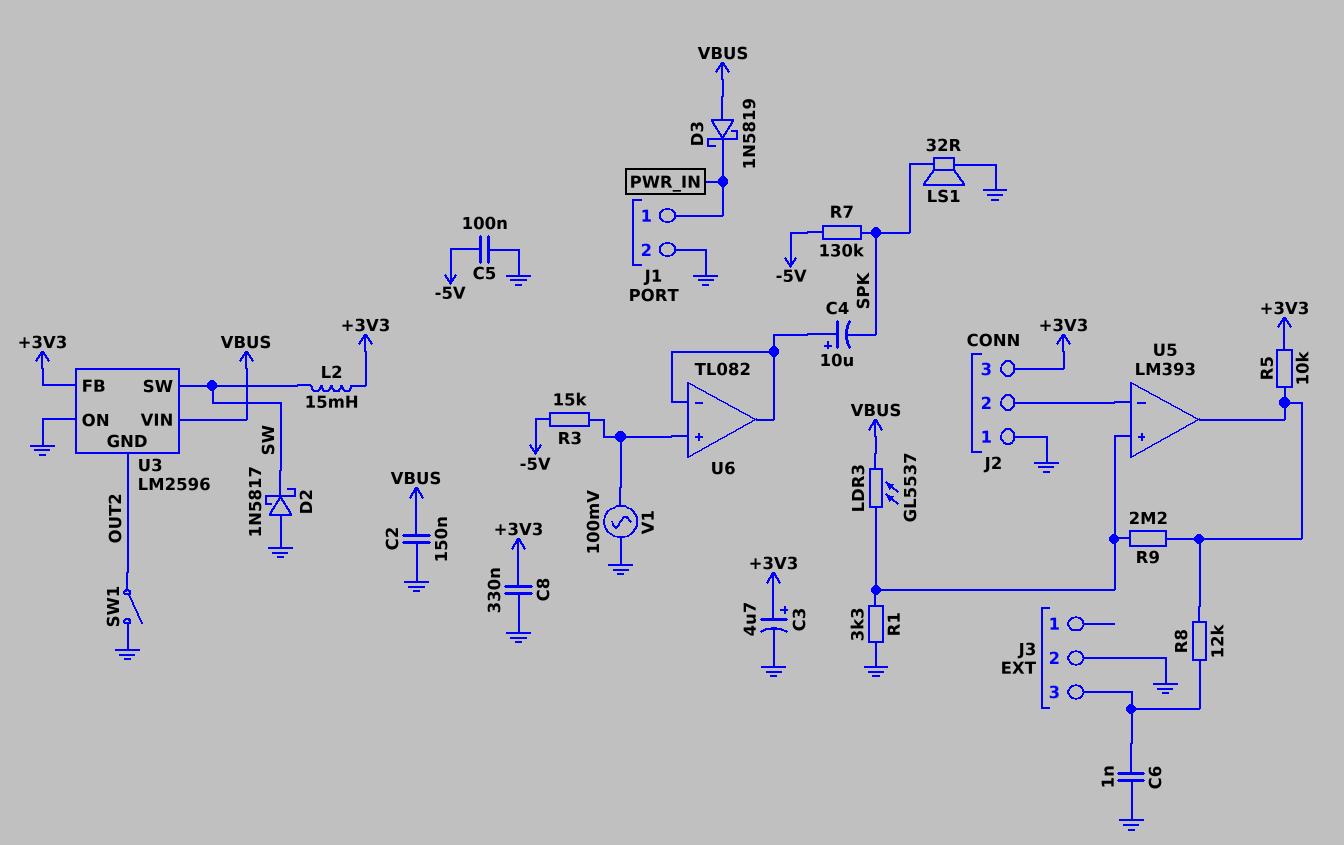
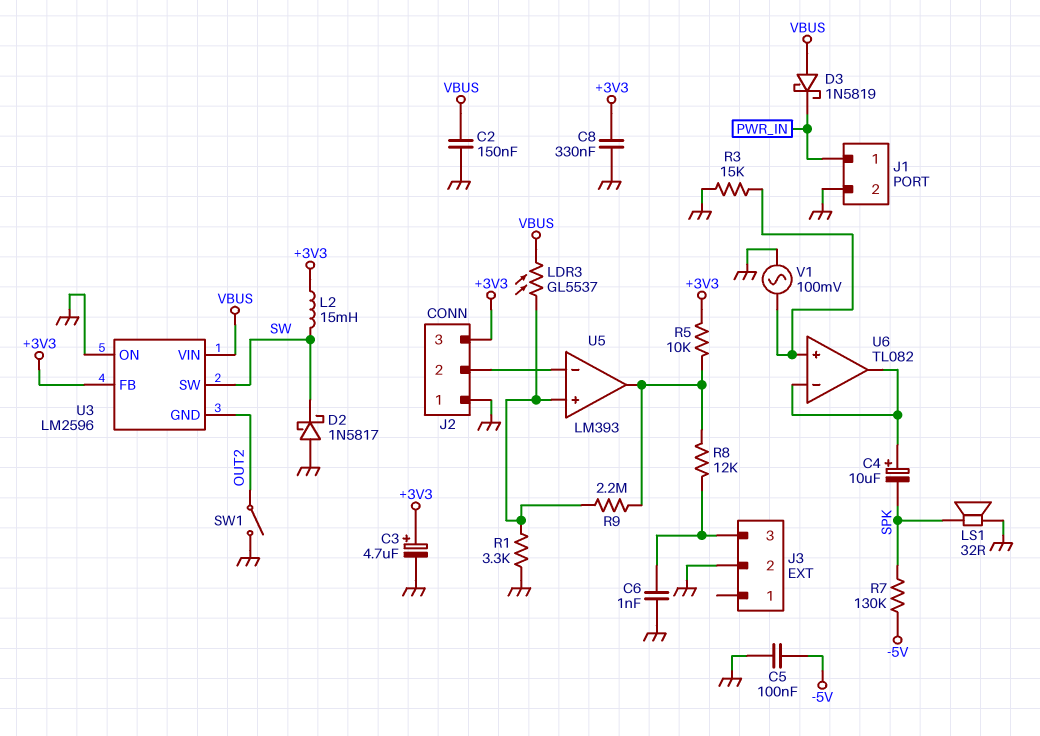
R3: 15k (-5V, U6/in+) -> 15k (GND, U6/in+)

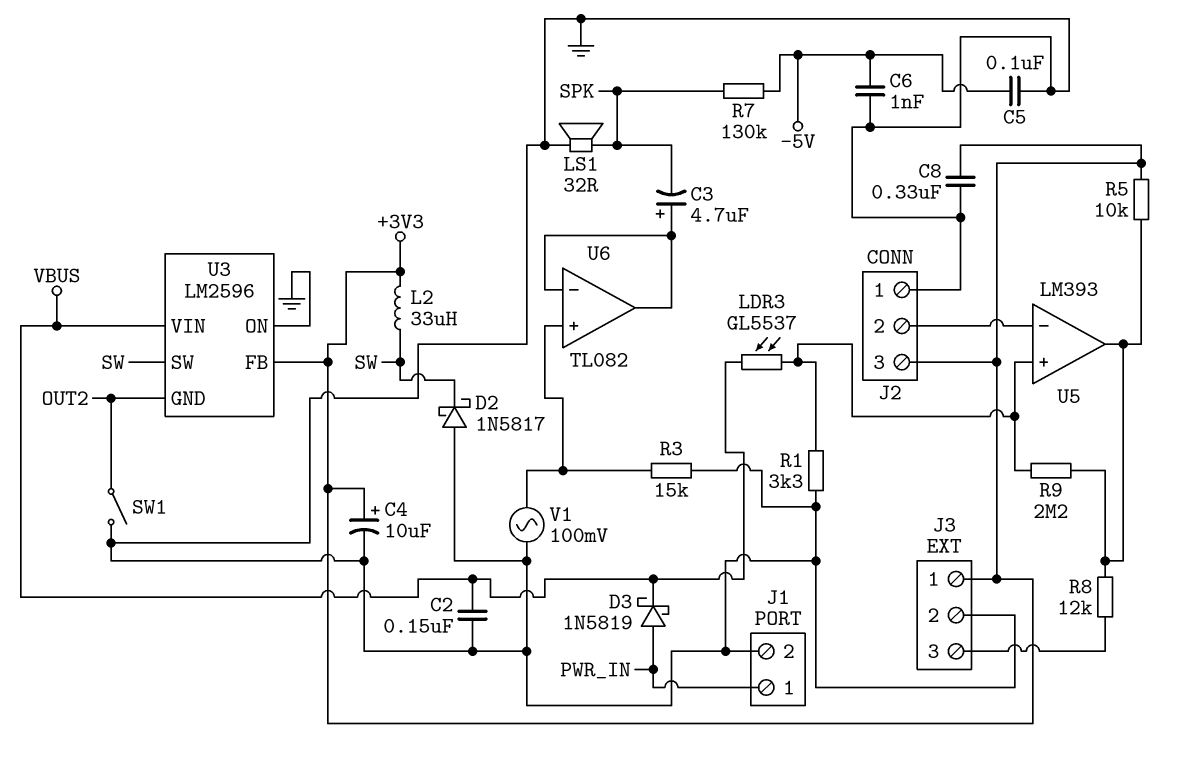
C3: 4.7uF (plus +3V3, minus GND) -> 4.7uF (plus U6/in-, minus SPK)
C4: 10uF (plus U6/in-, minus SPK) -> 10uF (plus +3V3, minus GND)
C6: 1nF (GND, J3/3) -> 1nF (-5V, GND)
D3: schottky 1N5819 (A VBUS, K PWR_IN) -> schottky 1N5819 (A PWR_IN, K VBUS)
J3 pin 1: none -> +3V3
L2: 15mH (+3V3, SW) -> 33uH (+3V3, SW)

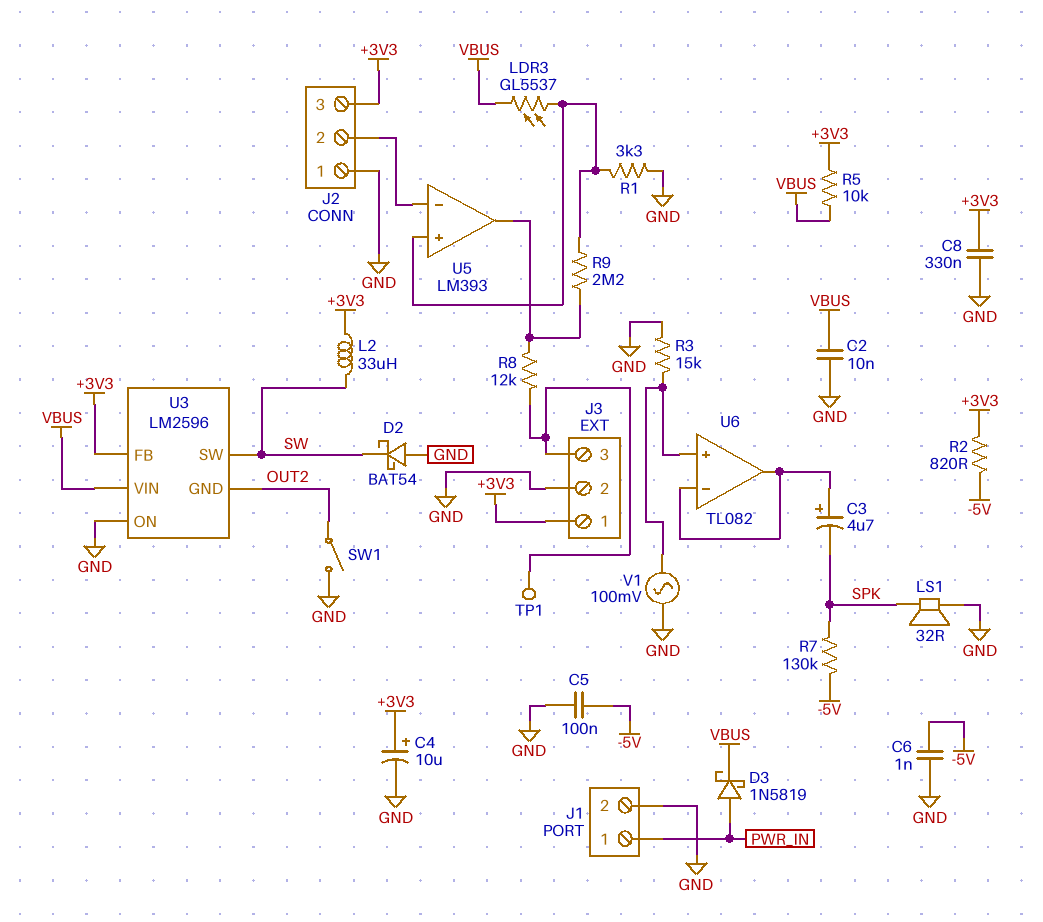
C2: 150nF (GND, VBUS) -> 10nF (GND, VBUS)
D2: schottky 1N5817 (A GND, K SW) -> schottky BAT54 (A GND, K SW)
R2: none -> 820 (+3V3, -5V)
R5: 10k (+3V3, U5/out) -> 10k (+3V3, VBUS)
TP1: none -> test point (J3/3)

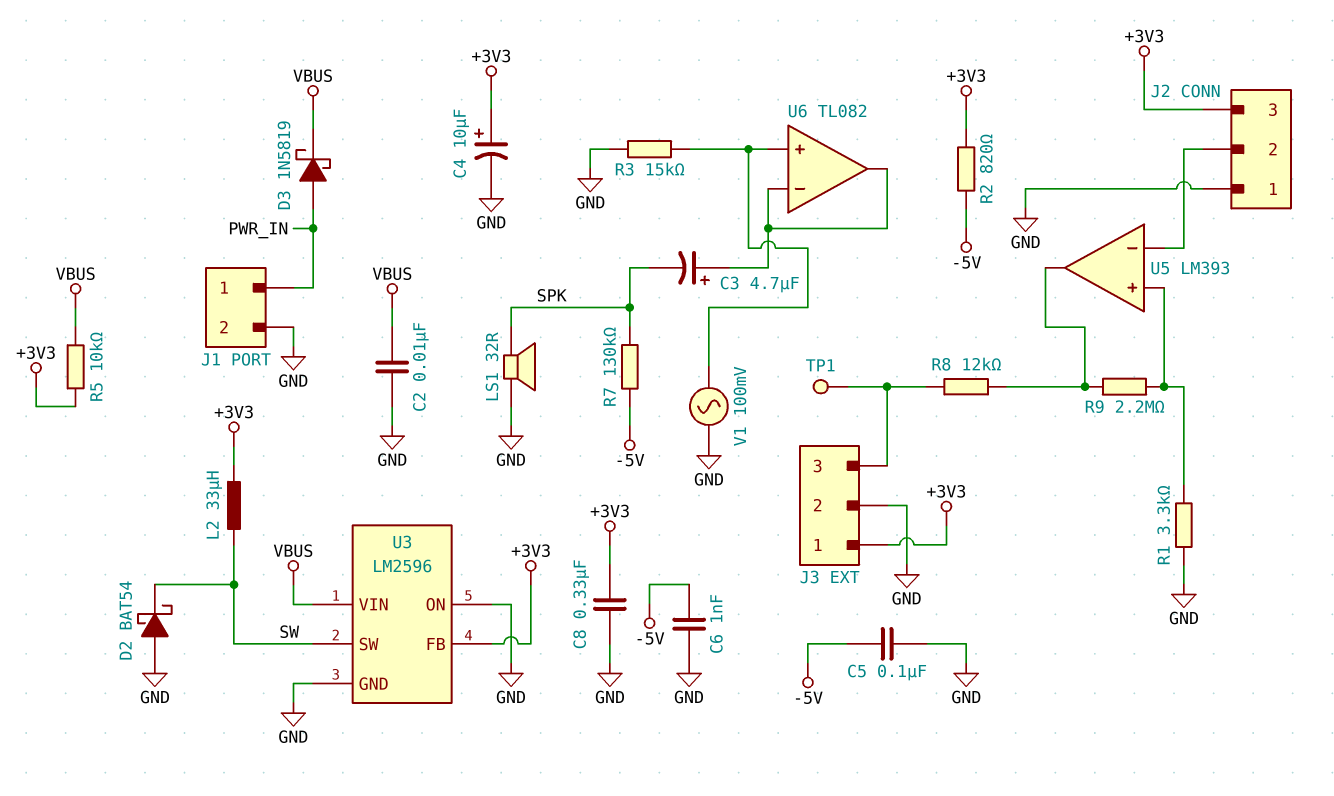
LDR3: GL5537 (U5/in+, VBUS) -> none
SW1: switch (GND, OUT2) -> none
U3 pin GND: OUT2 -> GND

